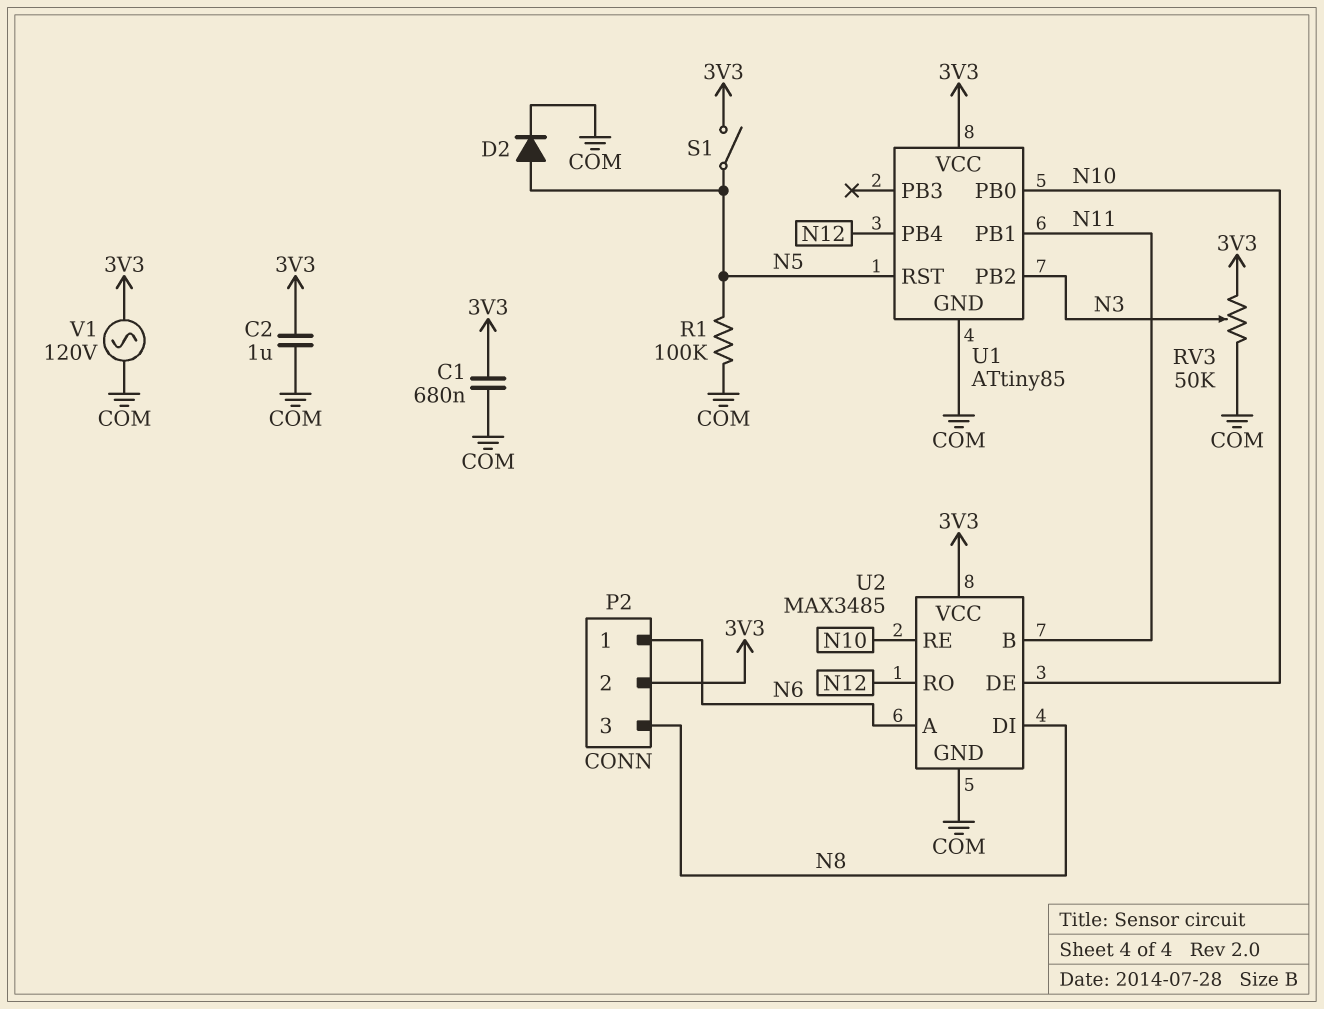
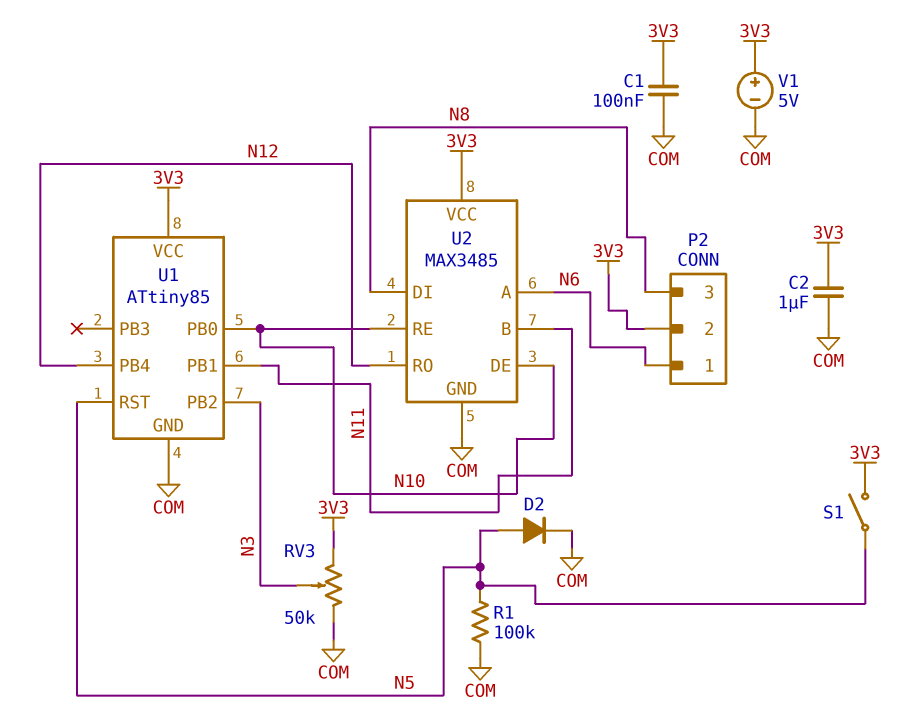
C1: 680nF (3V3, COM) -> 100nF (3V3, COM)
V1: AC 120V (3V3, COM) -> 5V (plus 3V3, minus COM)

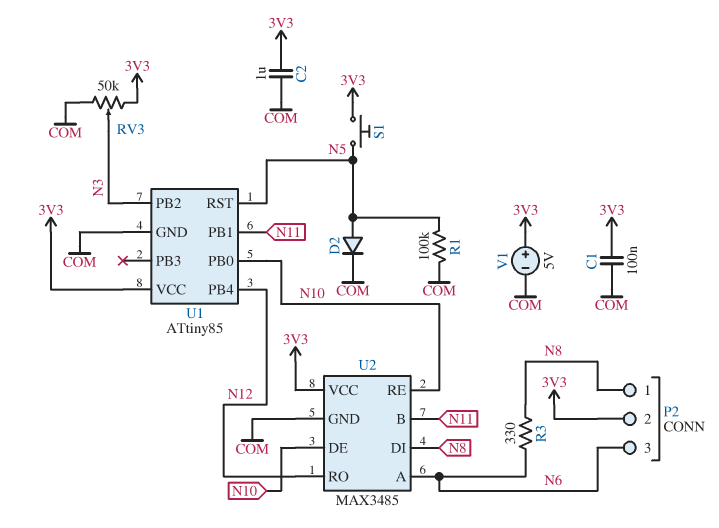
P2 pin 1: N6 -> N8
P2 pin 3: N8 -> N6
R3: none -> 330 (N6, N8)
S1: switch (3V3, N5) -> button (3V3, N5)

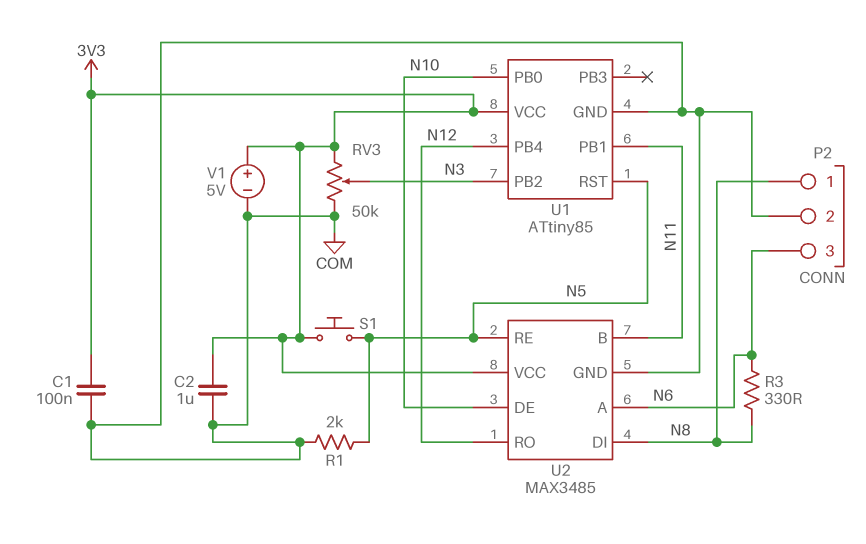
D2: diode (A N5, K COM) -> none
P2 pin 2: 3V3 -> COM
R1: 100k (COM, N5) -> 2k (COM, N5)
U2 pin RE: N10 -> N5

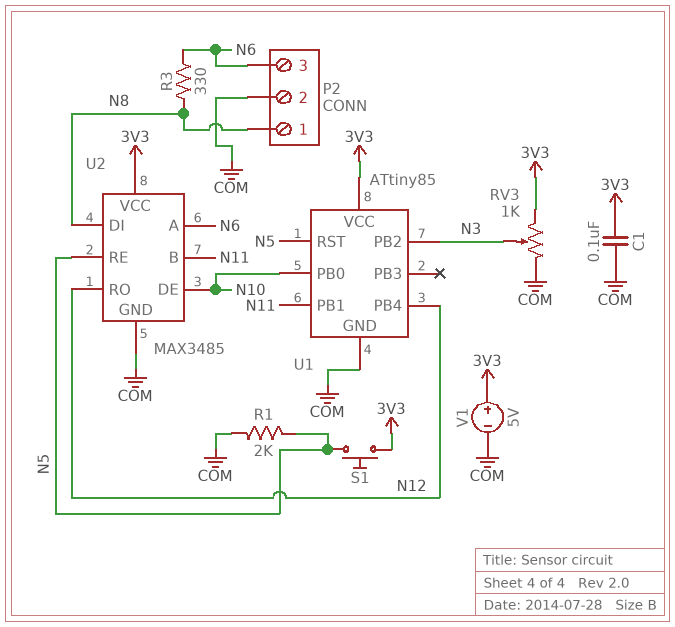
C2: 1uF (3V3, COM) -> none
RV3: 50k (3V3, COM, wiper N3) -> 1k (3V3, COM, wiper N3)

